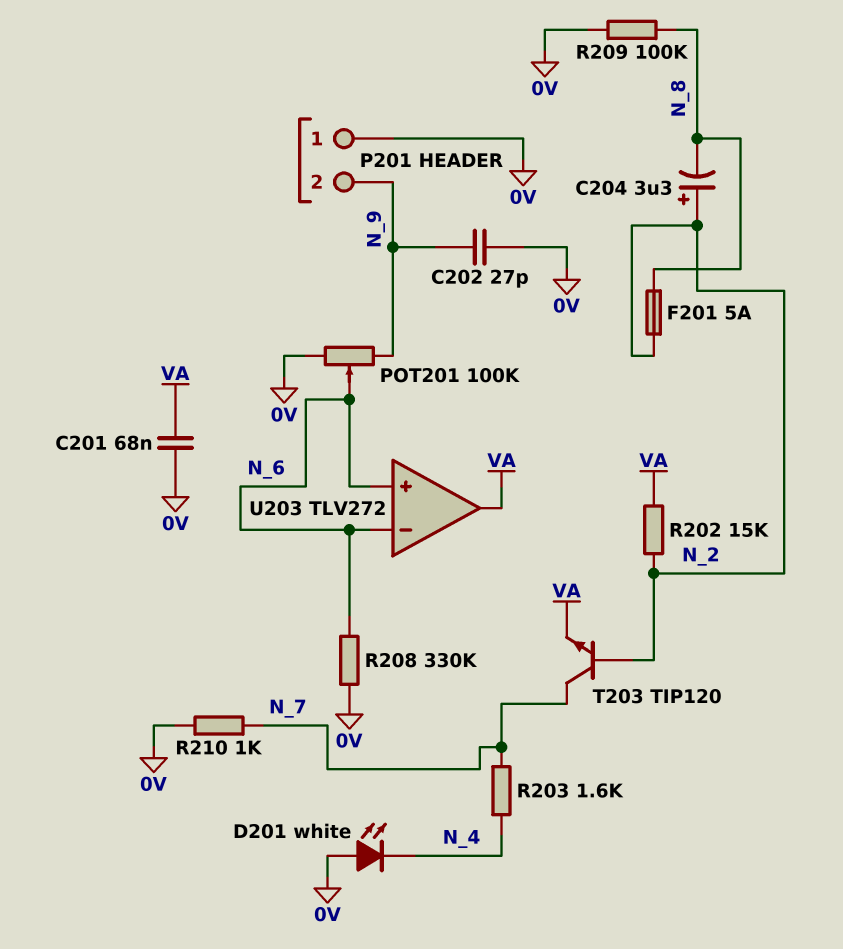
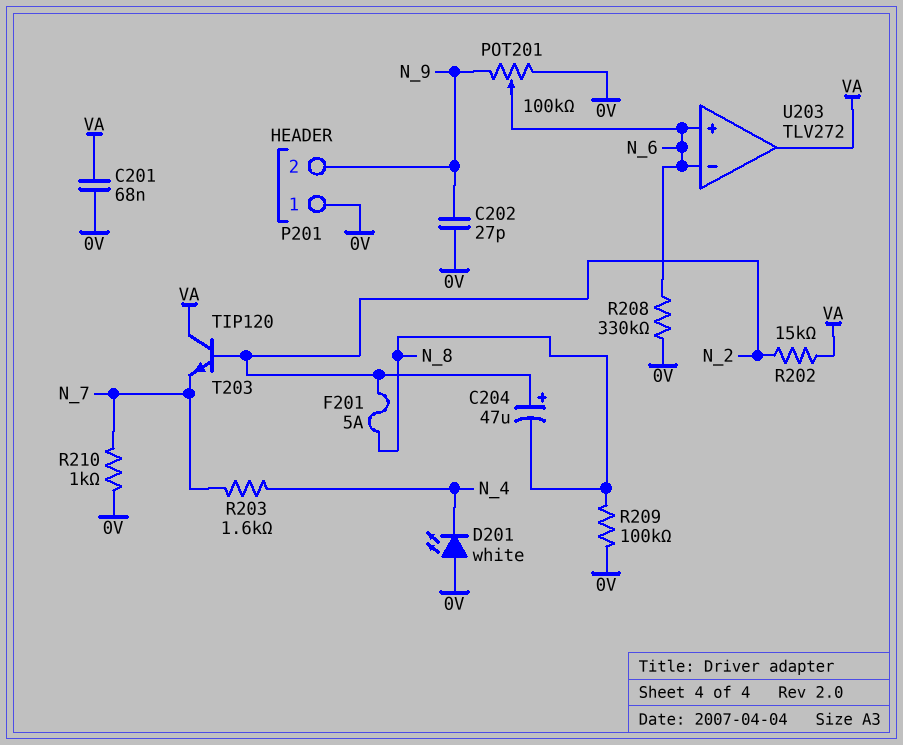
C204: 3.3uF (plus N_2, minus N_8) -> 47uF (plus N_2, minus N_8)
T203: NPN TIP120 (B N_2, C N_7, E VA) -> NPN TIP120 (B N_2, C VA, E N_7)

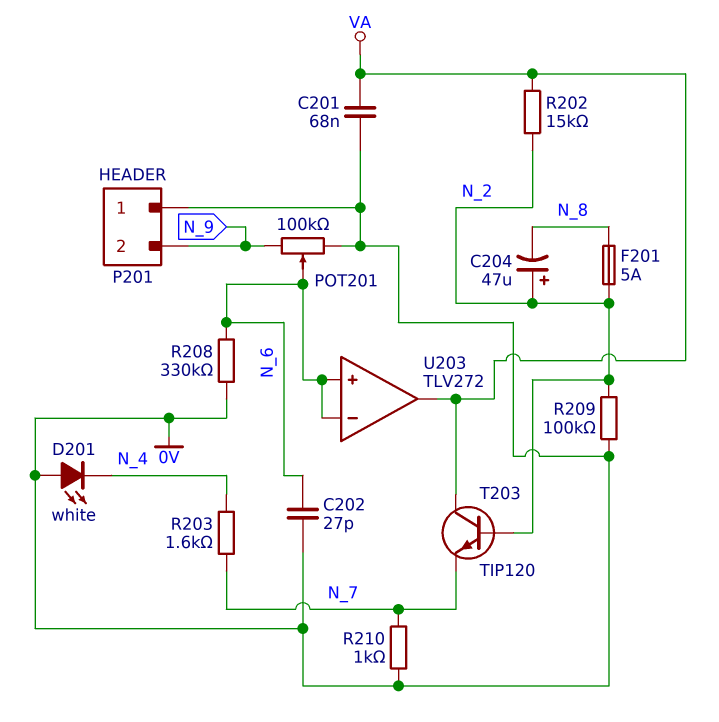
C202: 27pF (0V, N_9) -> 27pF (0V, N_6)
R209: 100k (0V, N_8) -> 100k (0V, N_2)

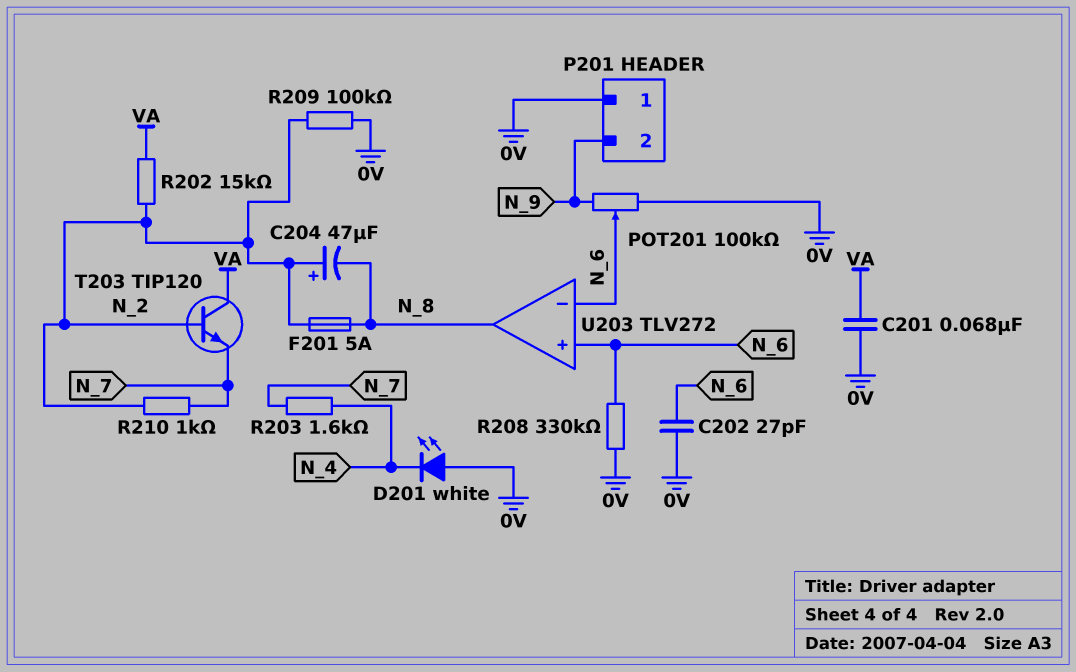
R210: 1k (0V, N_7) -> 1k (N_2, N_7)
U203 pin out: VA -> N_8

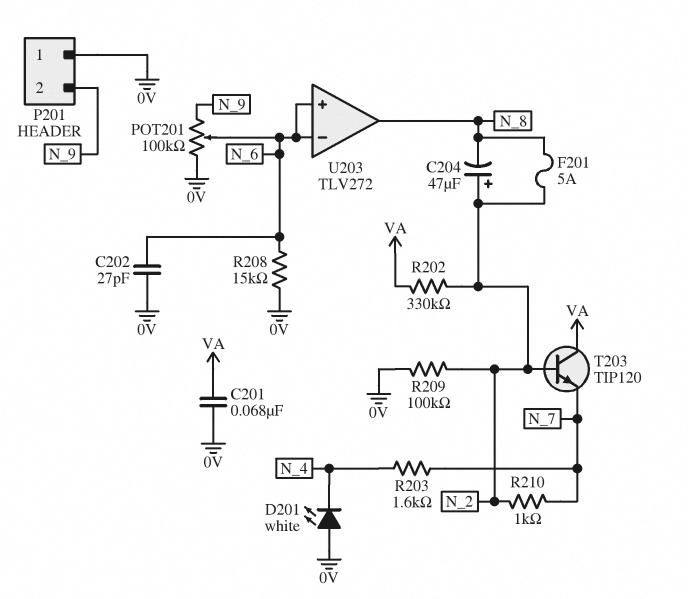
R202: 15k (N_2, VA) -> 330k (N_2, VA)
R208: 330k (0V, N_6) -> 15k (0V, N_6)

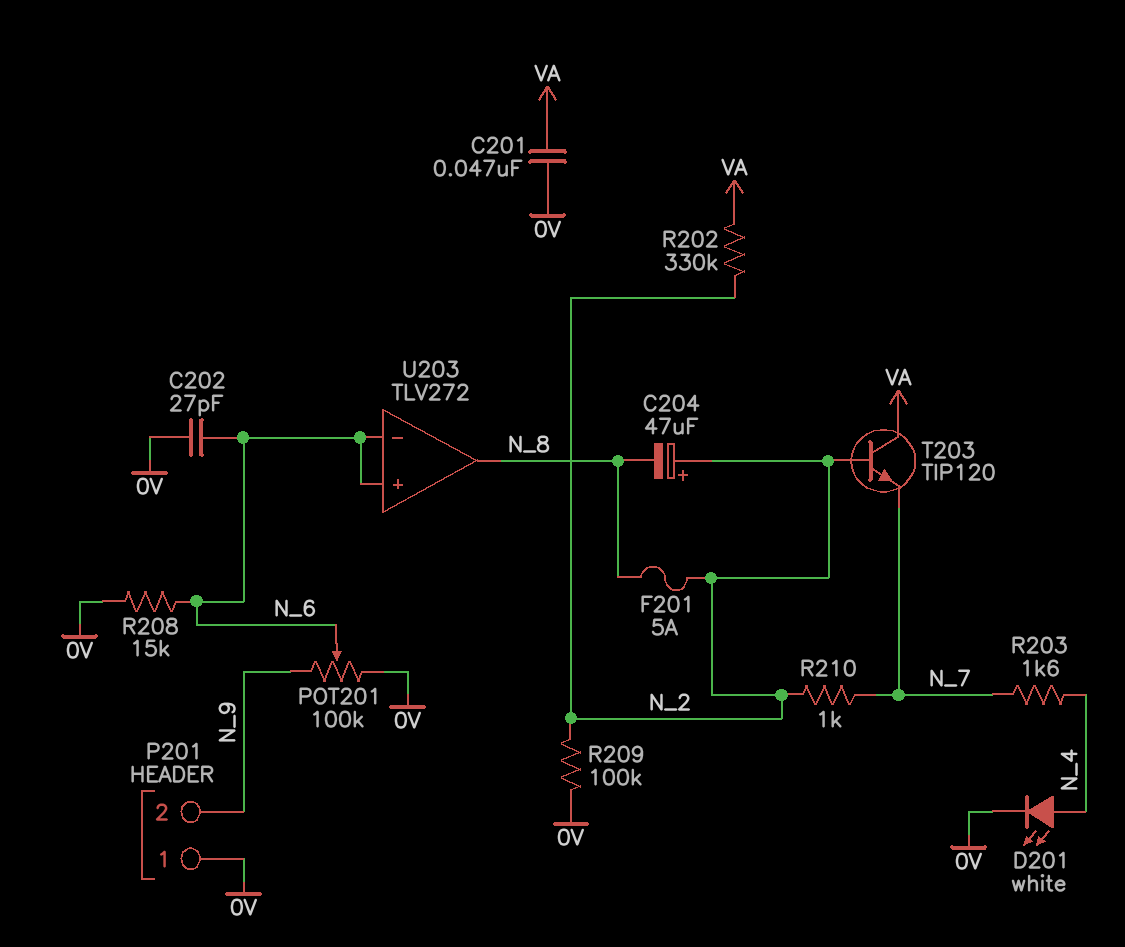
C201: 68nF (0V, VA) -> 47nF (0V, VA)
D201: LED white (A 0V, K N_4) -> LED white (A N_4, K 0V)

